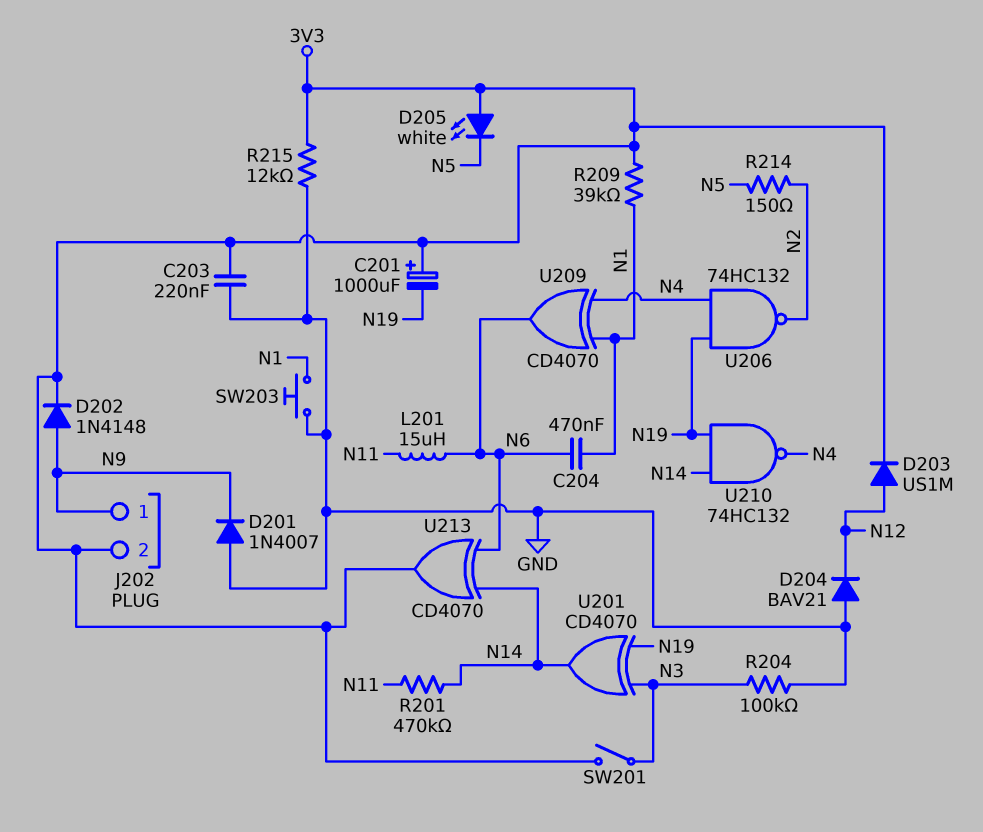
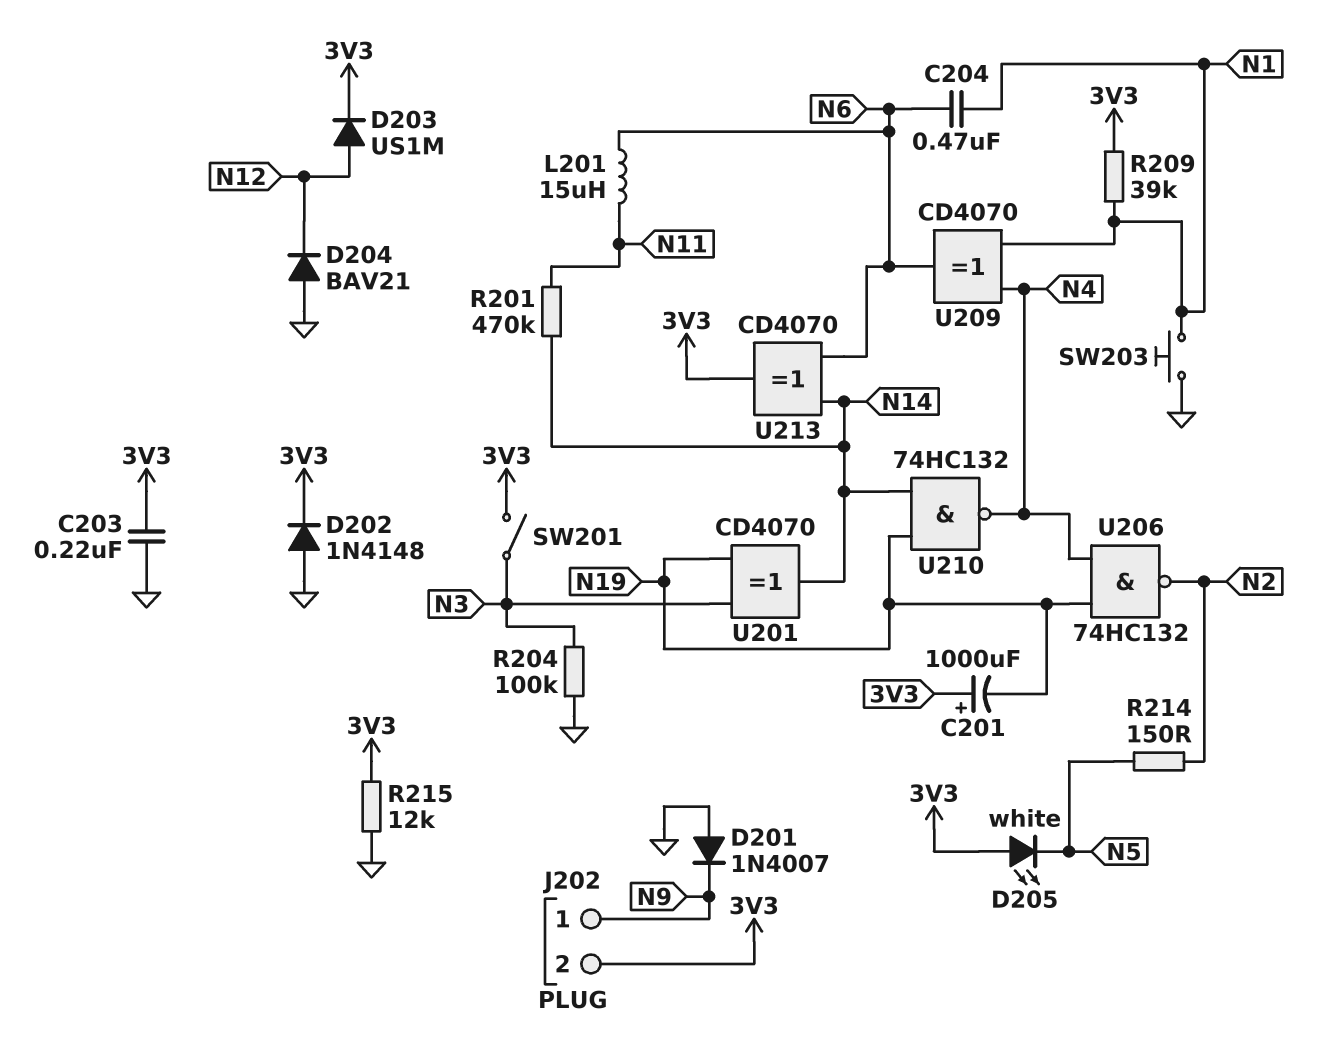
D202: diode 1N4148 (A N9, K 3V3) -> diode 1N4148 (A GND, K 3V3)

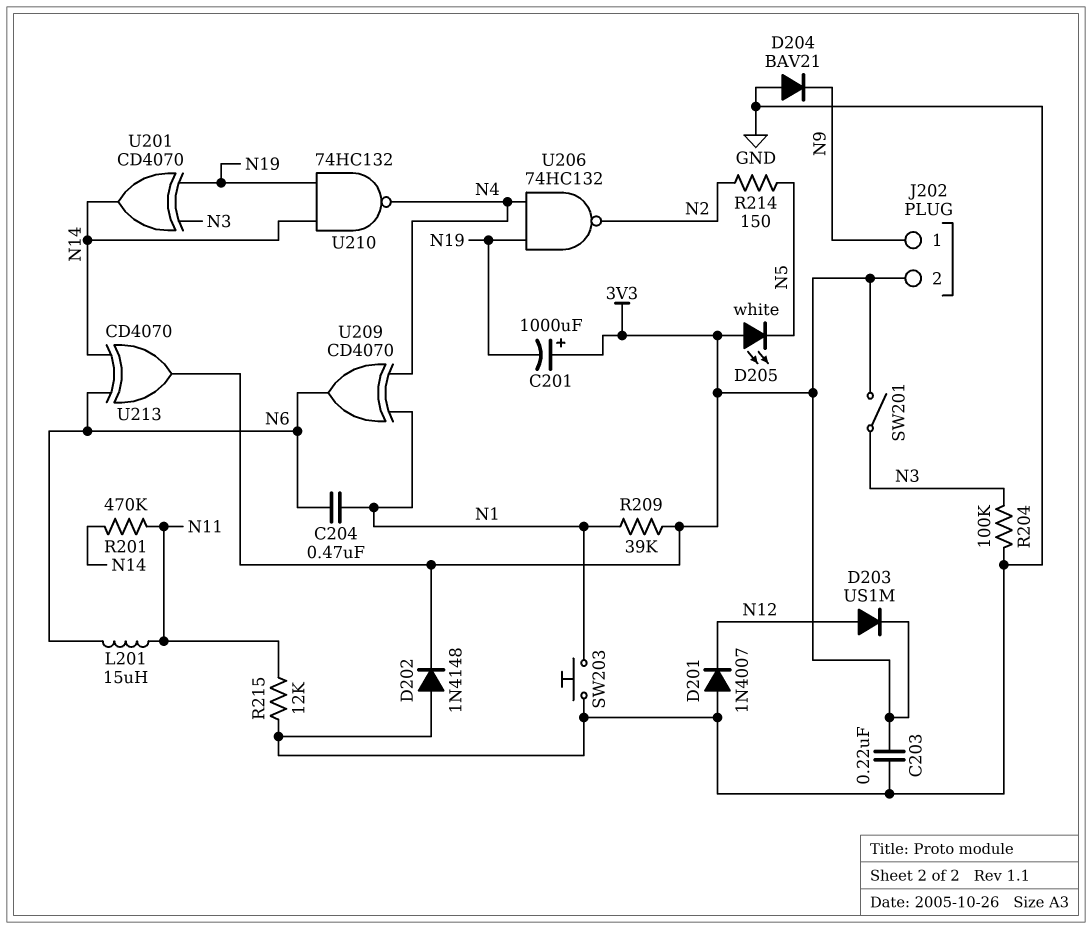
D201: diode 1N4007 (A GND, K N9) -> diode 1N4007 (A GND, K N12)
D204: diode BAV21 (A GND, K N12) -> diode BAV21 (A GND, K N9)
R215: 12k (3V3, GND) -> 12k (GND, N11)

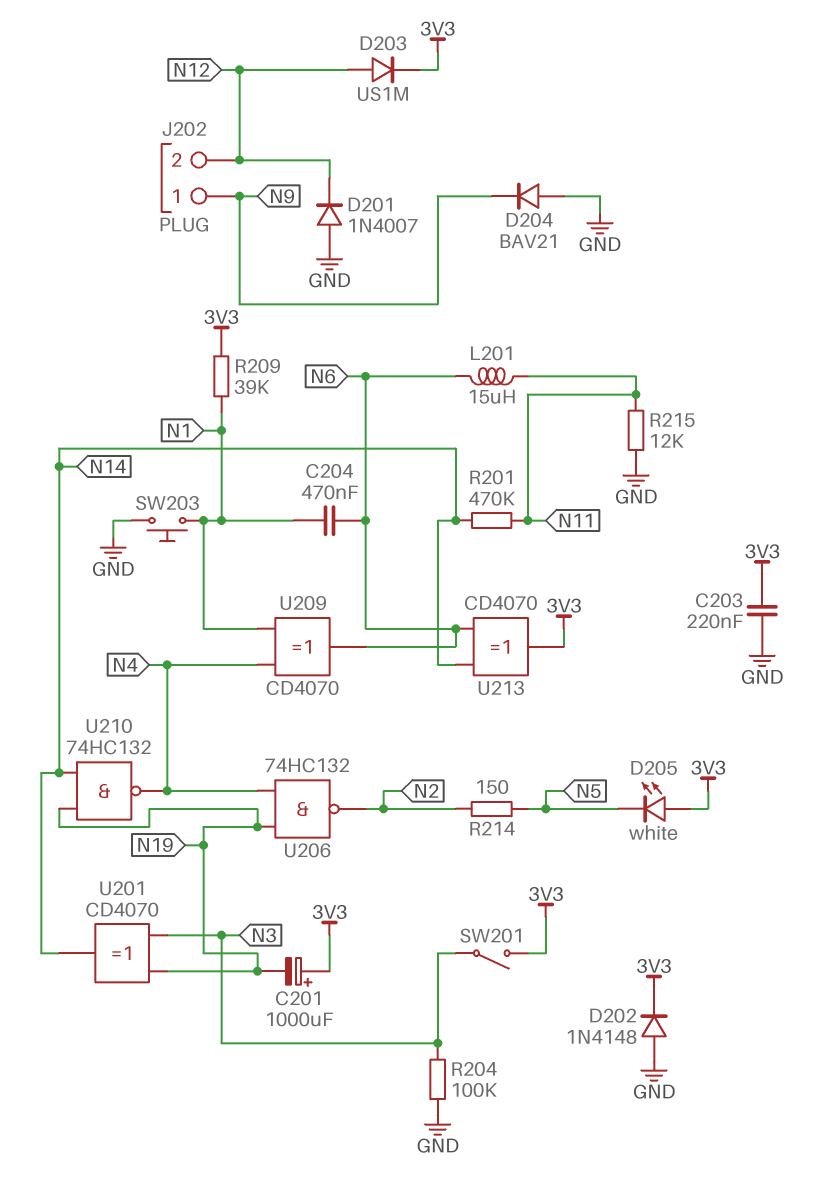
J202 pin 2: 3V3 -> N12

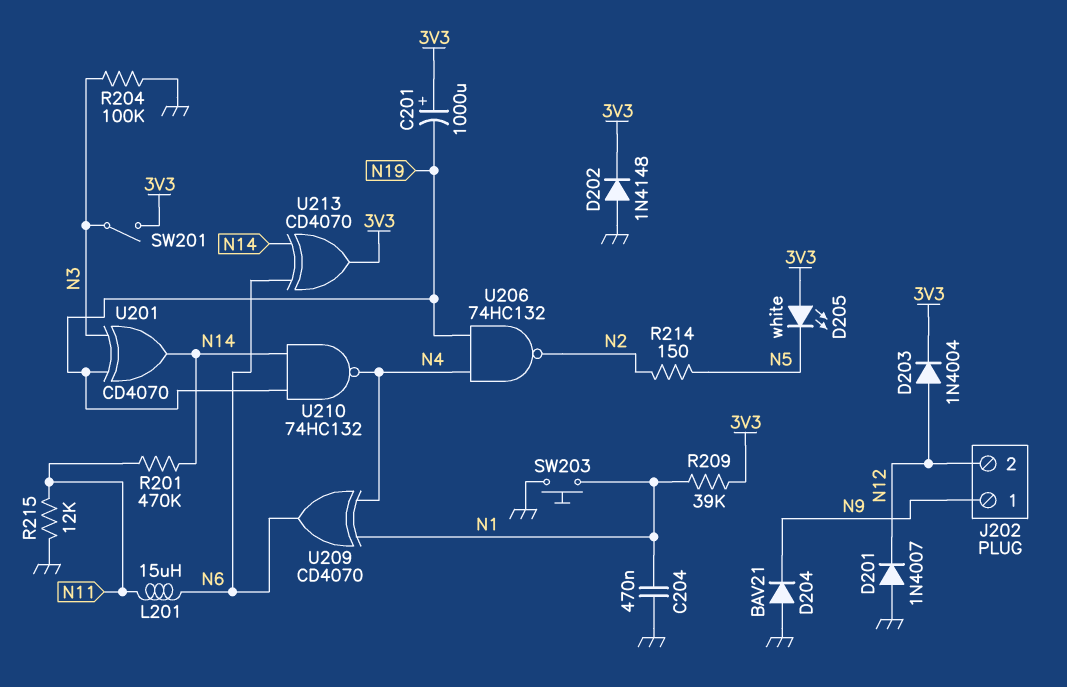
C203: 220nF (3V3, GND) -> none
C204: 470nF (N1, N6) -> 470nF (GND, N1)
D203: diode US1M (A N12, K 3V3) -> diode 1N4004 (A N12, K 3V3)

